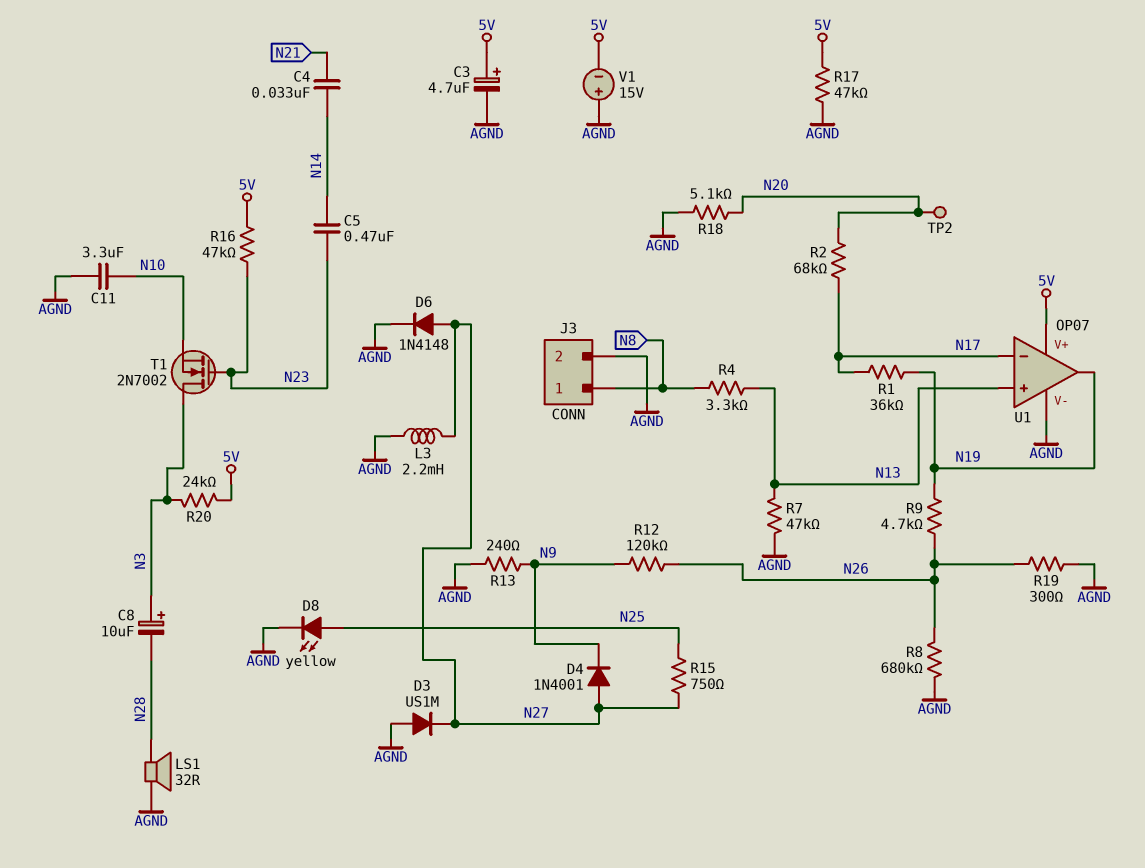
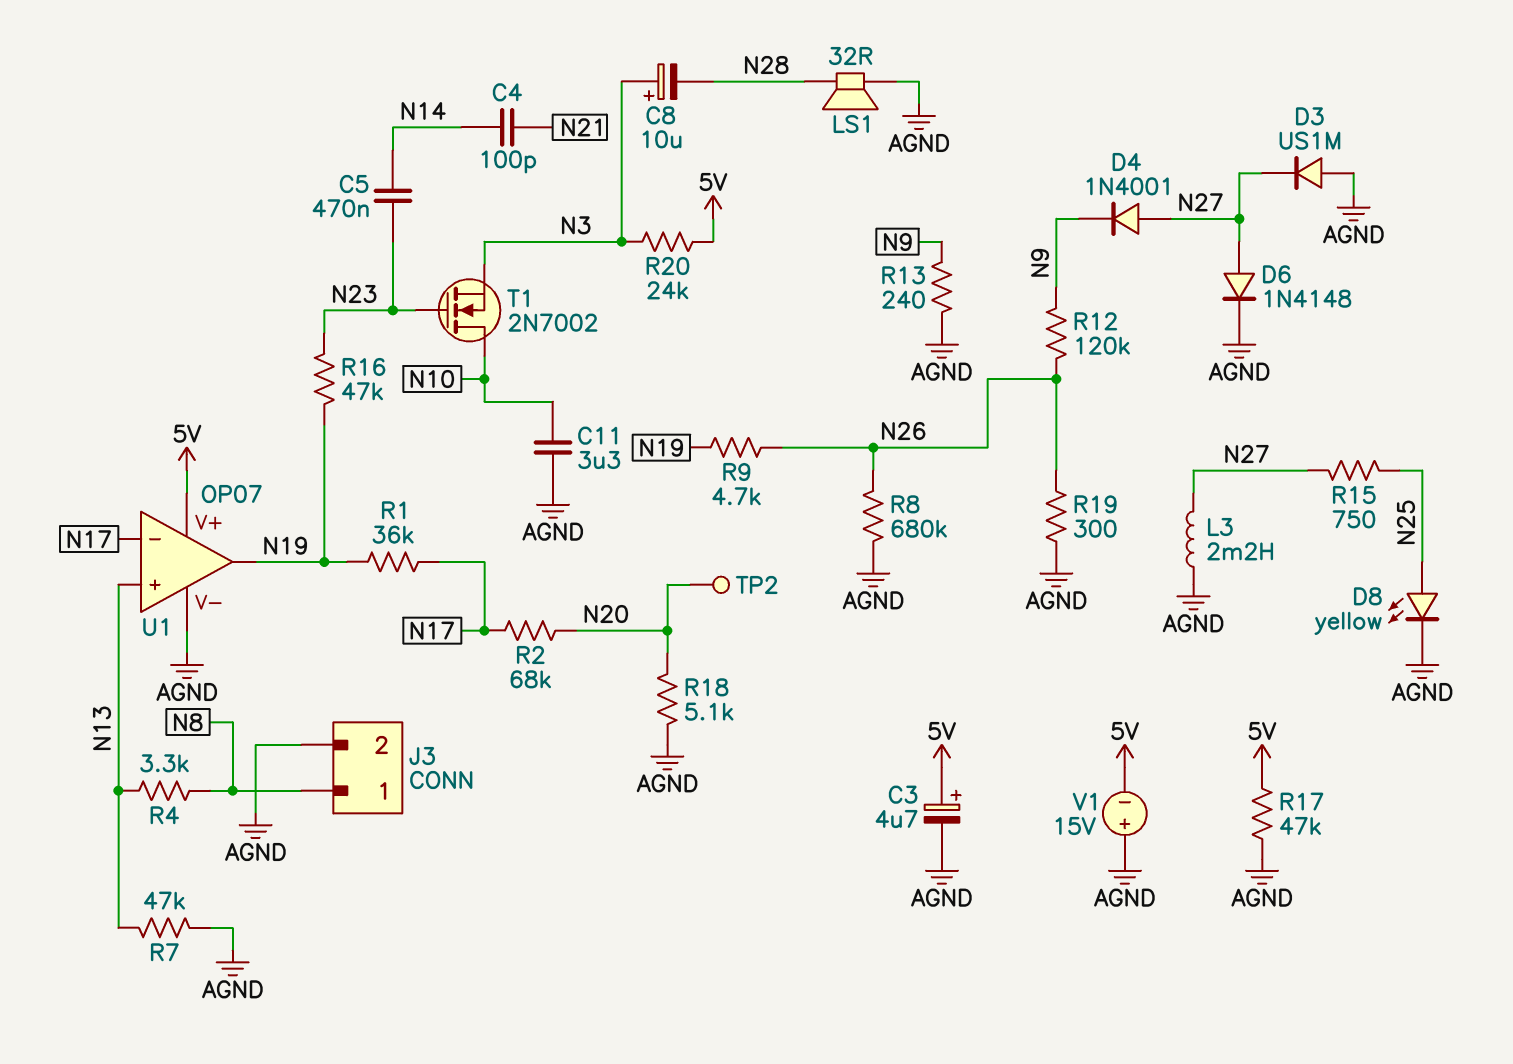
C4: 33nF (N14, N21) -> 100pF (N14, N21)
R16: 47k (5V, N23) -> 47k (N19, N23)
T1: NMOS 2N7002 (G N23, D N3, S N10) -> NMOS 2N7002 (G N23, D N10, S N3)

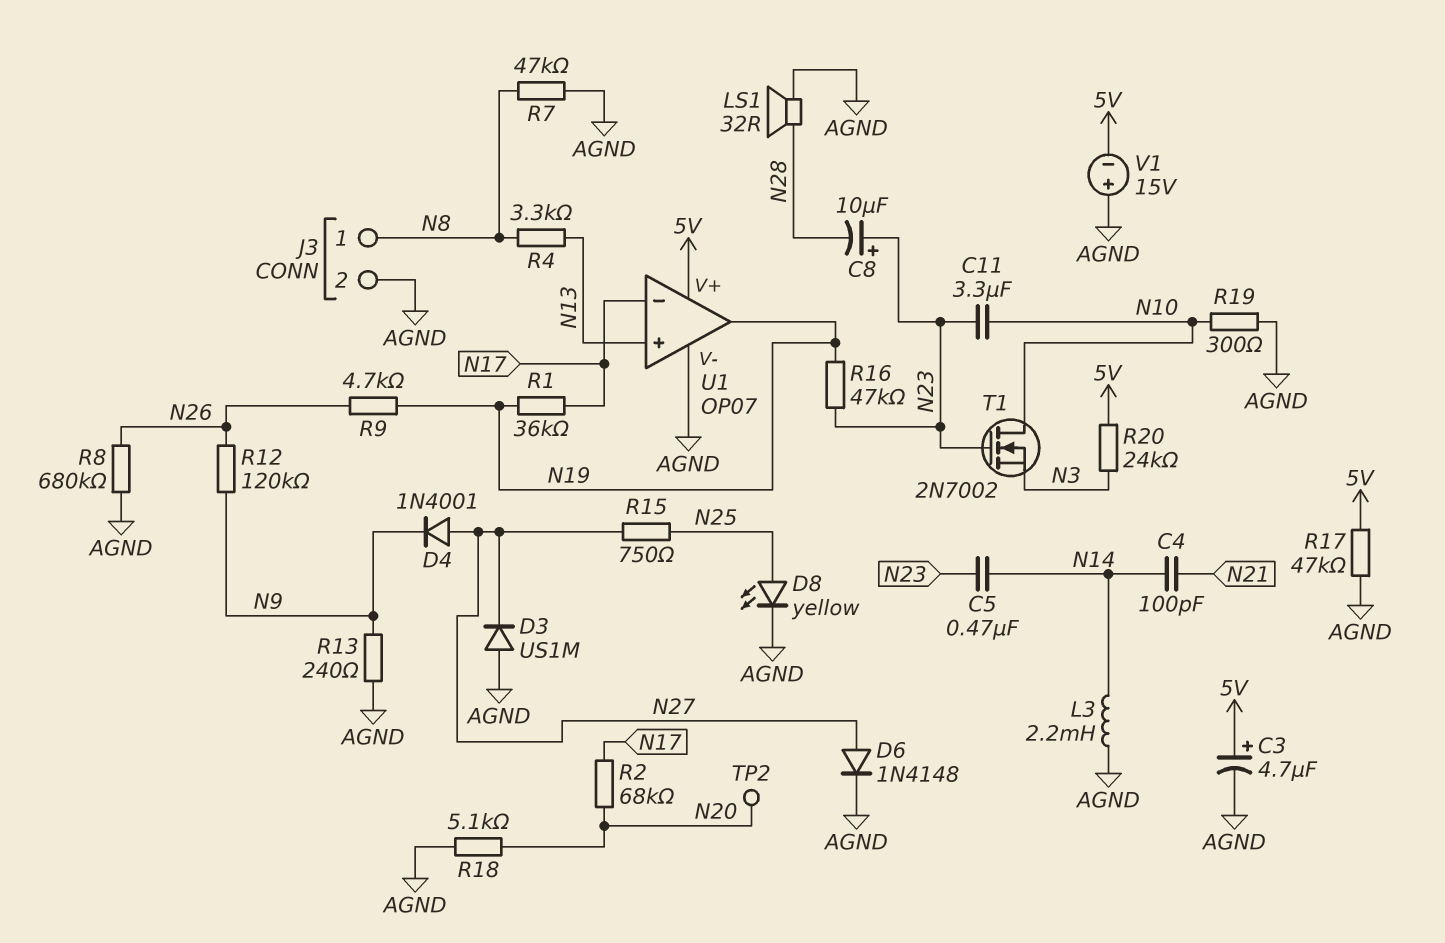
C8: 10uF (plus N3, minus N28) -> 10uF (plus N23, minus N28)
C11: 3.3uF (AGND, N10) -> 3.3uF (N10, N23)
L3: 2.2mH (AGND, N27) -> 2.2mH (AGND, N14)
R7: 47k (AGND, N13) -> 47k (AGND, N8)
R19: 300 (AGND, N26) -> 300 (AGND, N10)

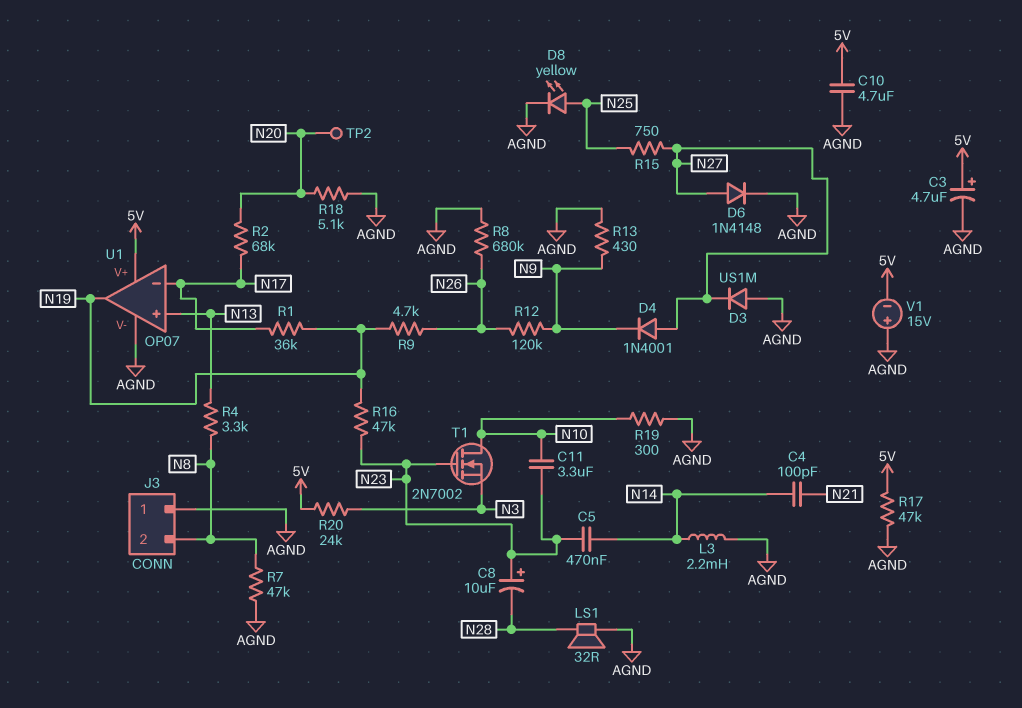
C10: none -> 4.7uF (5V, AGND)
J3 pin 1: N8 -> AGND
J3 pin 2: AGND -> N8
R13: 240 (AGND, N9) -> 430 (AGND, N9)

